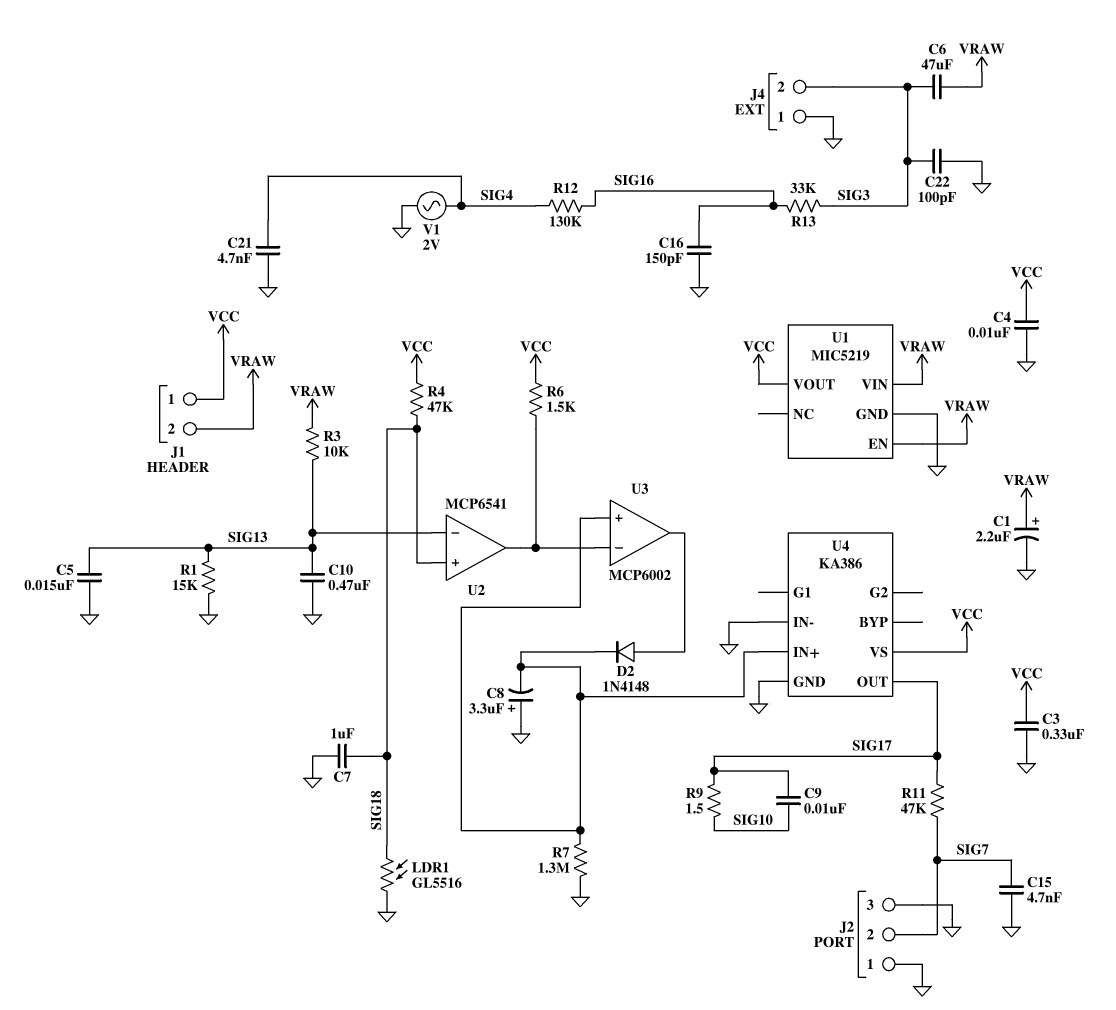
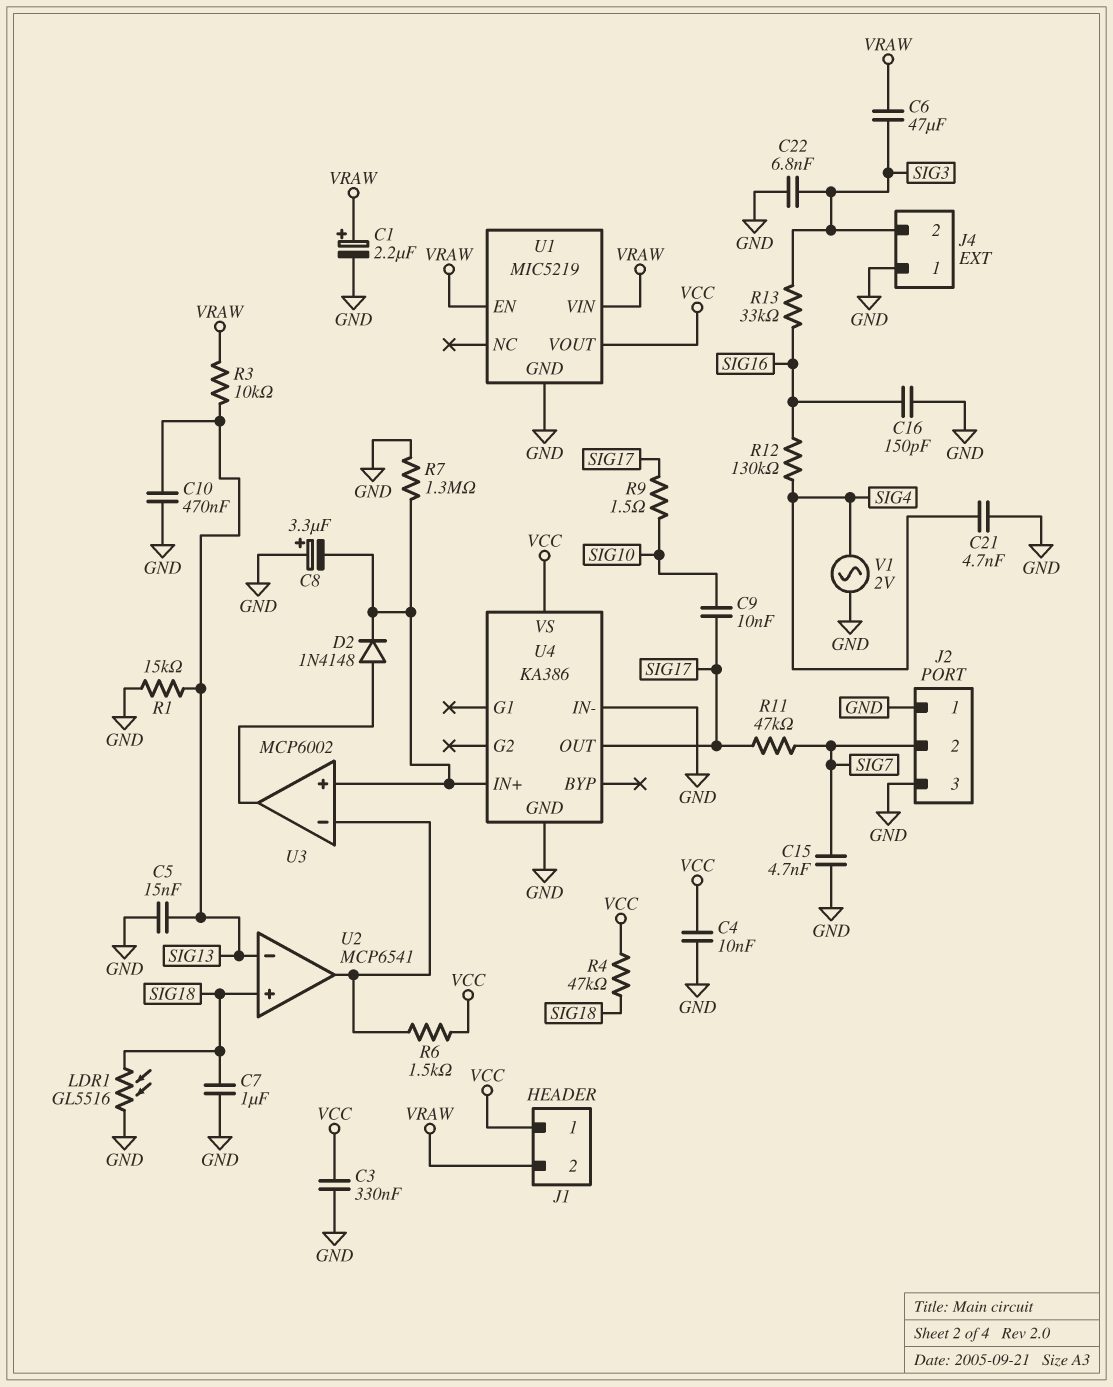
C22: 100pF (GND, SIG3) -> 6.8nF (GND, SIG3)

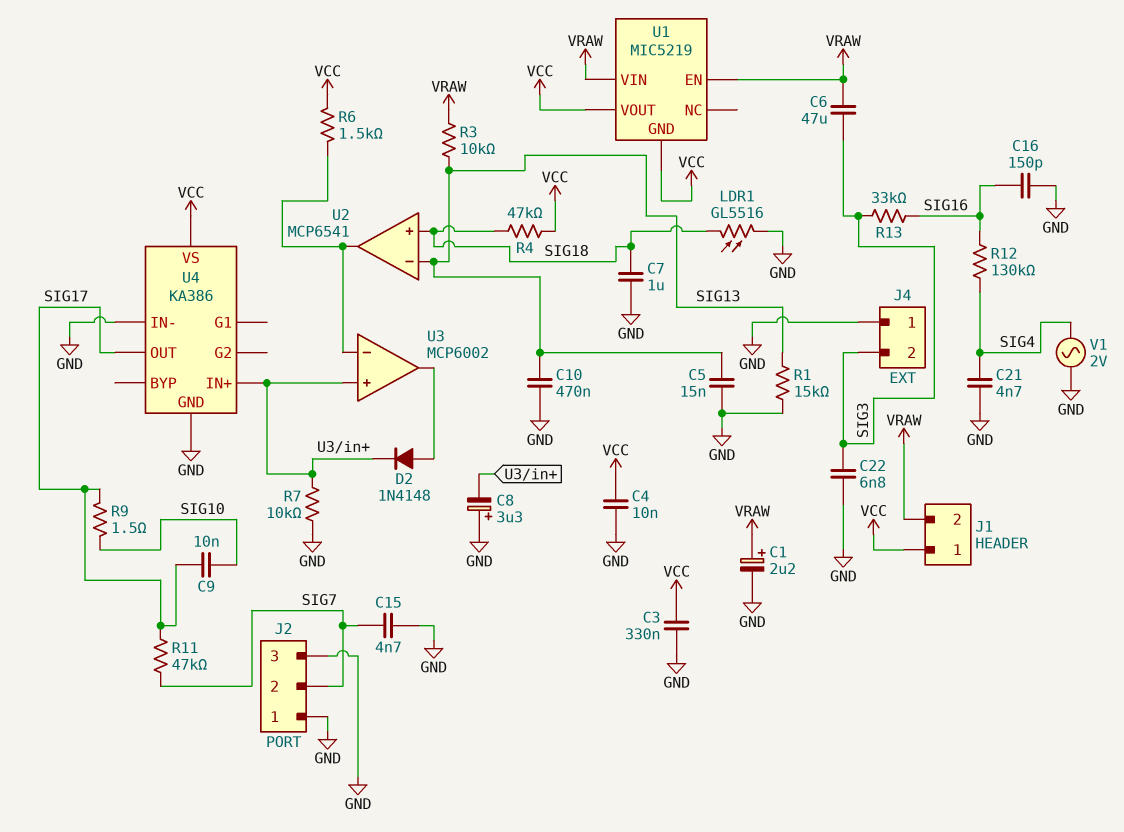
R7: 1.3M (GND, U3/in+) -> 10k (GND, U3/in+)
U1 pin GND: GND -> VCC

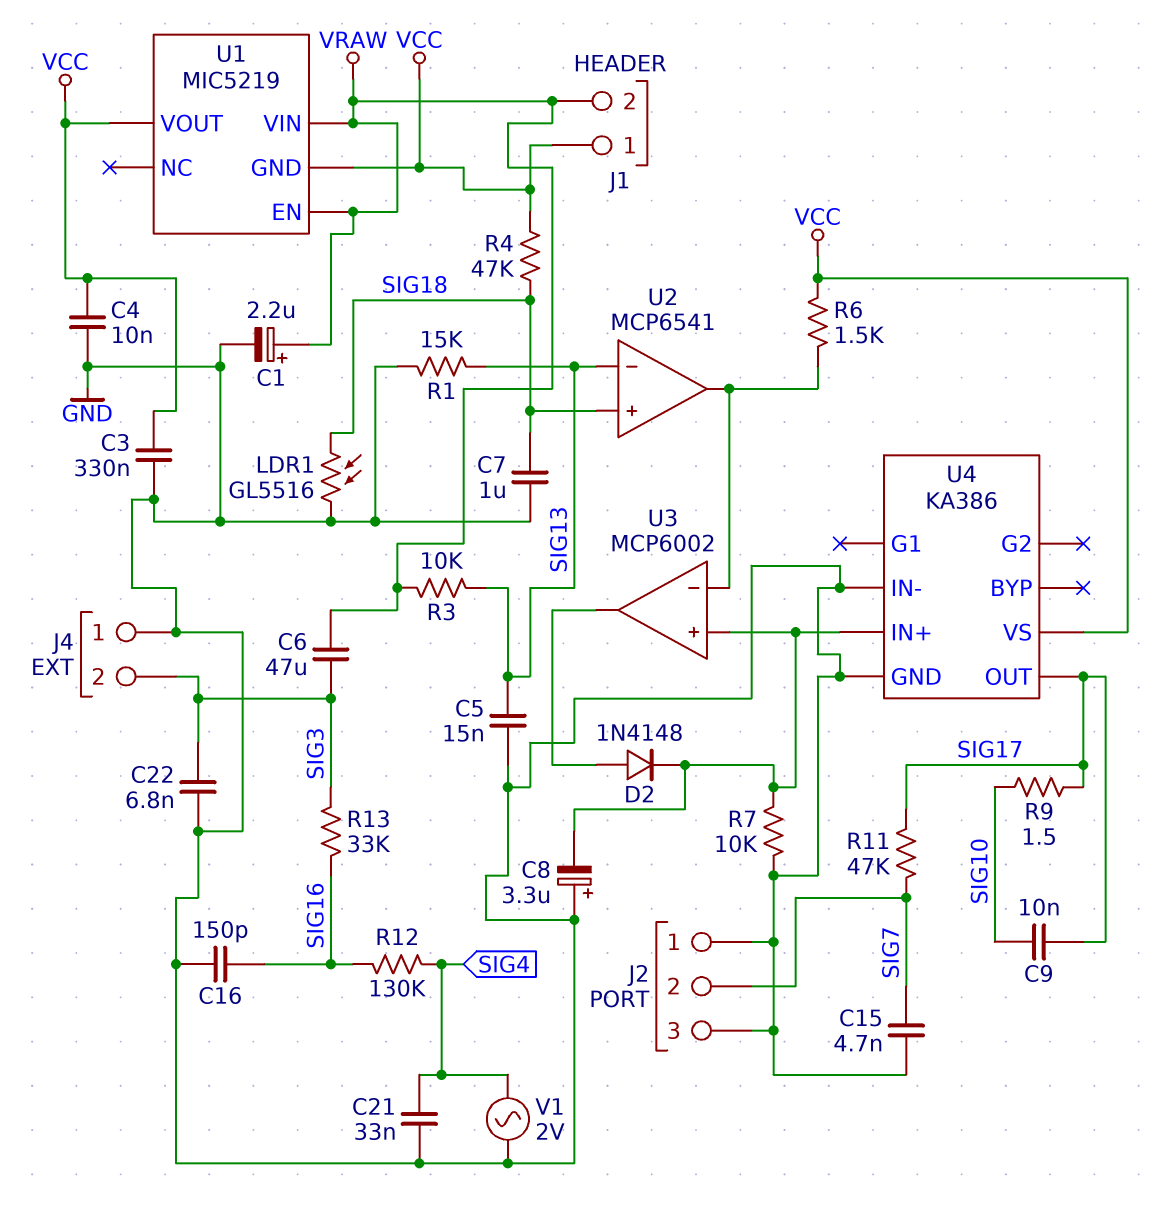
C10: 470nF (GND, SIG13) -> none
C21: 4.7nF (GND, SIG4) -> 33nF (GND, SIG4)

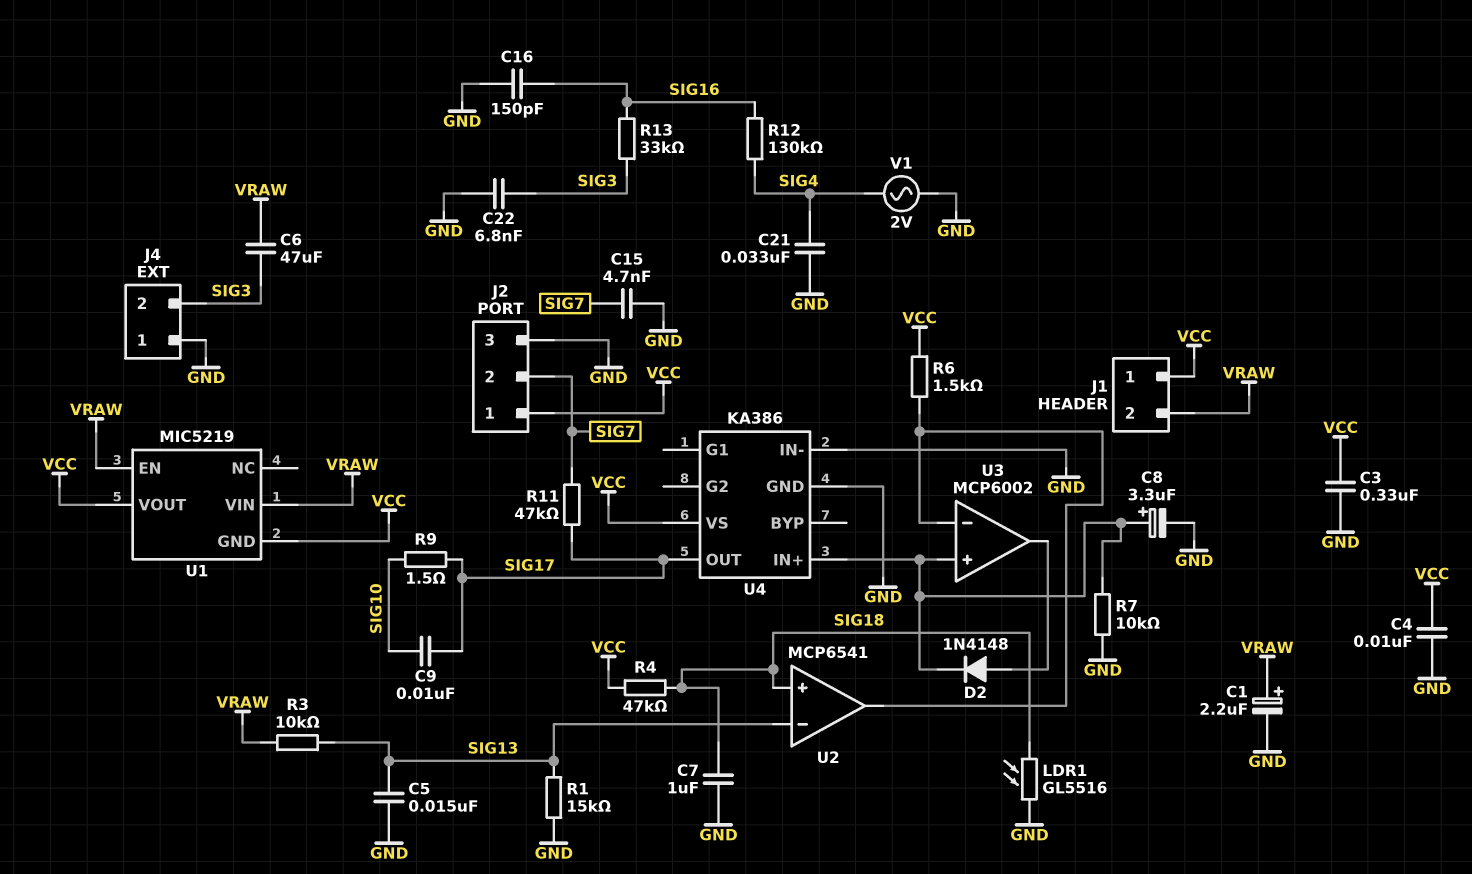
C8: 3.3uF (plus GND, minus U3/in+) -> 3.3uF (plus U3/in+, minus GND)
J2 pin 1: GND -> VCC

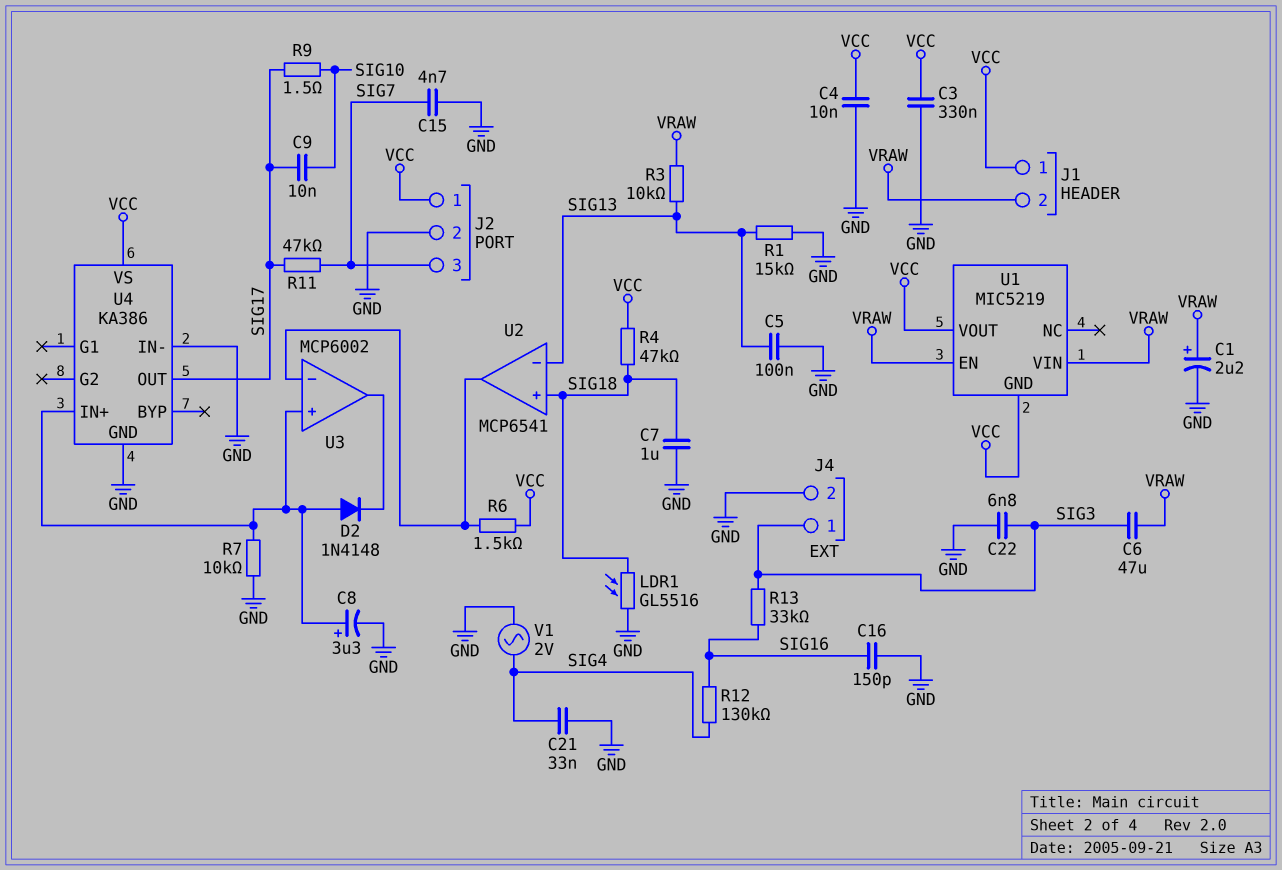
C5: 15nF (GND, SIG13) -> 100nF (GND, SIG13)
D2: diode 1N4148 (A U3/out, K U3/in+) -> diode 1N4148 (A U3/in+, K U3/out)
J2 pin 2: SIG7 -> GND
J2 pin 3: GND -> SIG7
J4 pin 1: GND -> SIG3
J4 pin 2: SIG3 -> GND

